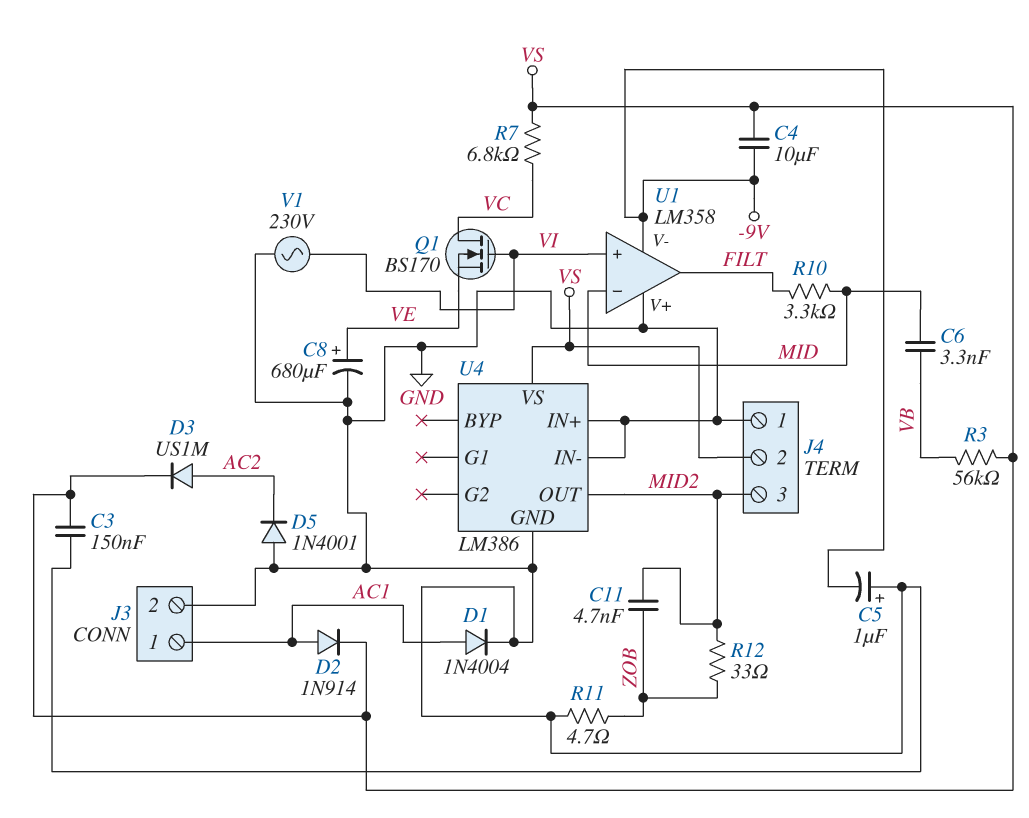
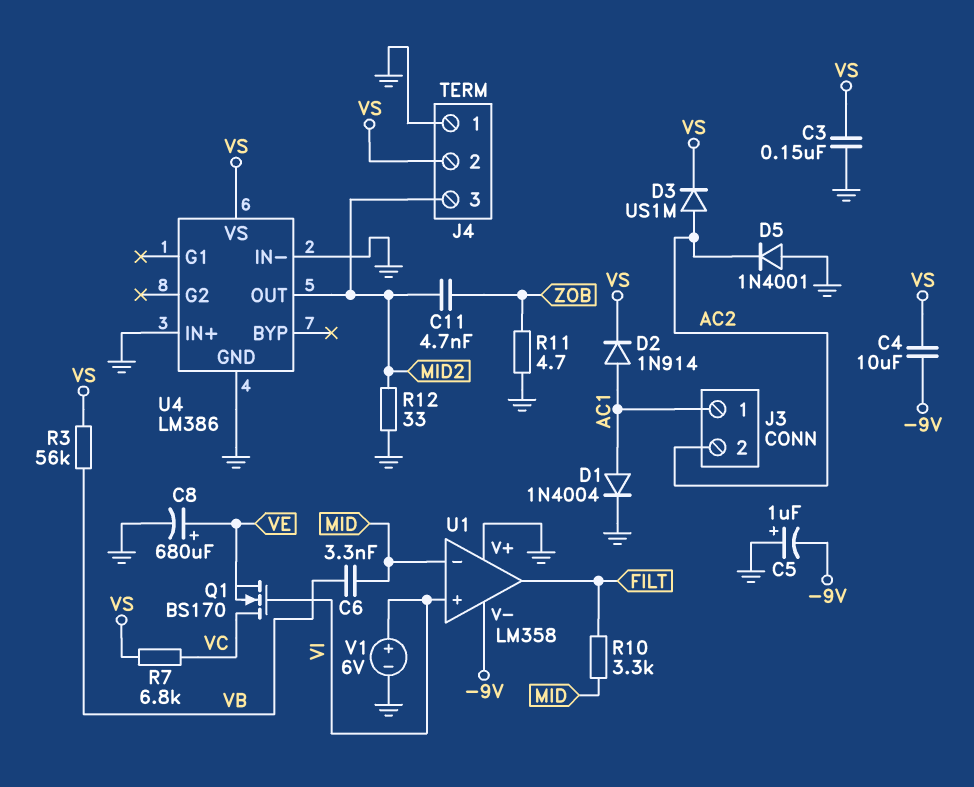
J3 pin 2: GND -> AC2
R12: 33 (MID2, ZOB) -> 33 (GND, MID2)
V1: AC 230V (GND, VI) -> 6V (plus VI, minus GND)

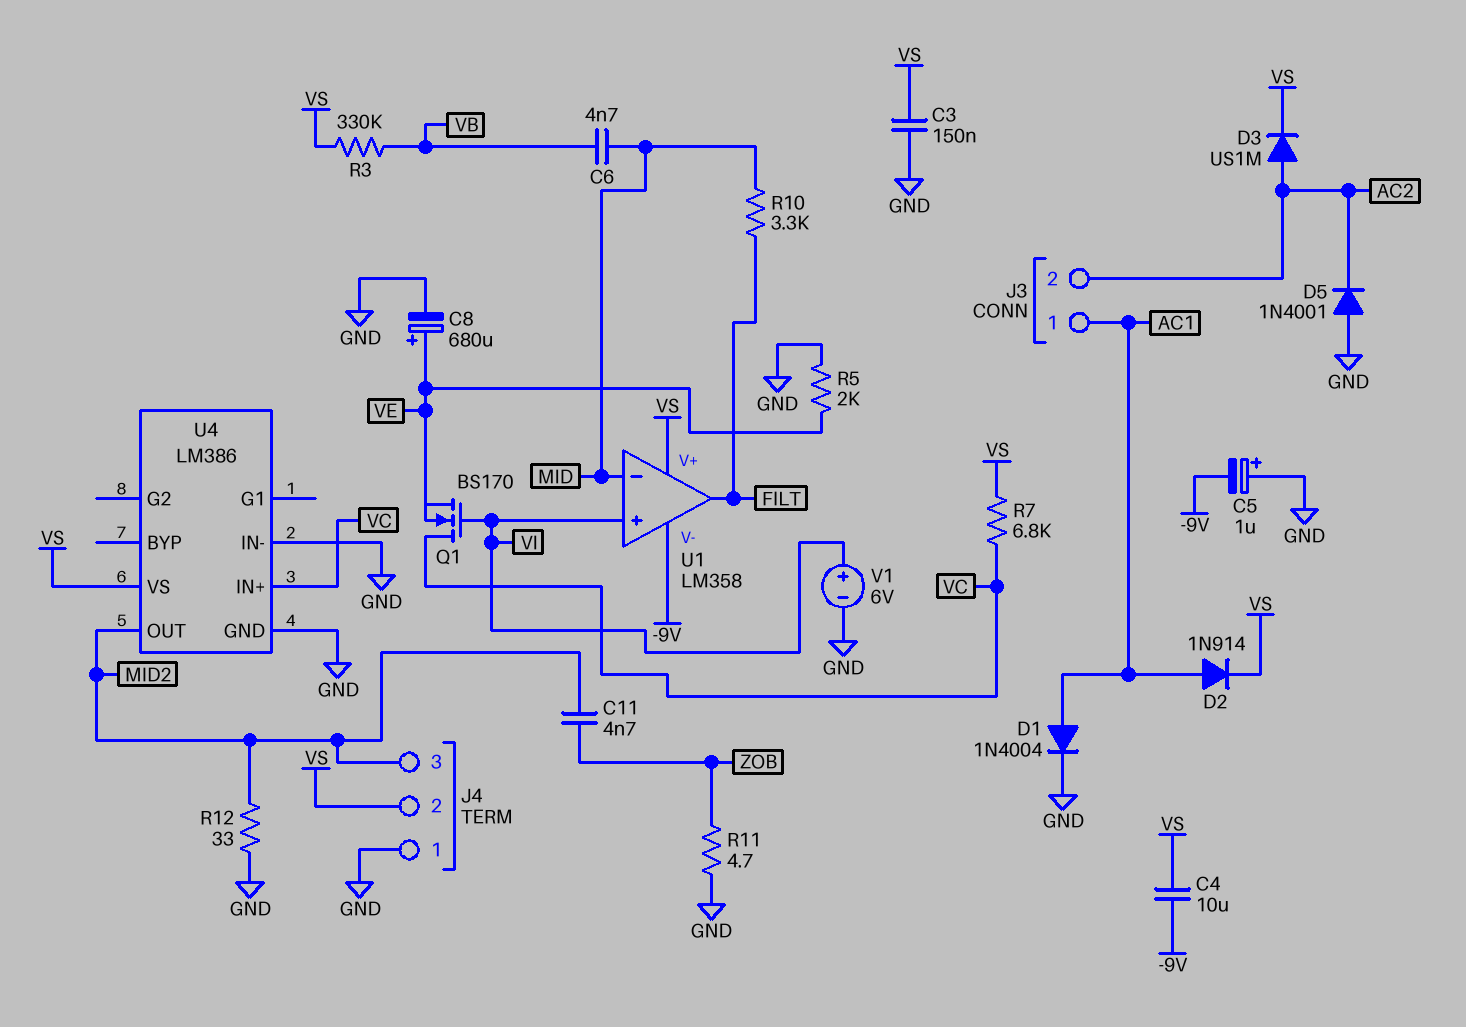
C6: 3.3nF (MID, VB) -> 4.7nF (MID, VB)
R3: 56k (VB, VS) -> 330k (VB, VS)
R5: none -> 2k (GND, VE)
U1 pin V+: GND -> VS
U4 pin IN+: GND -> VC

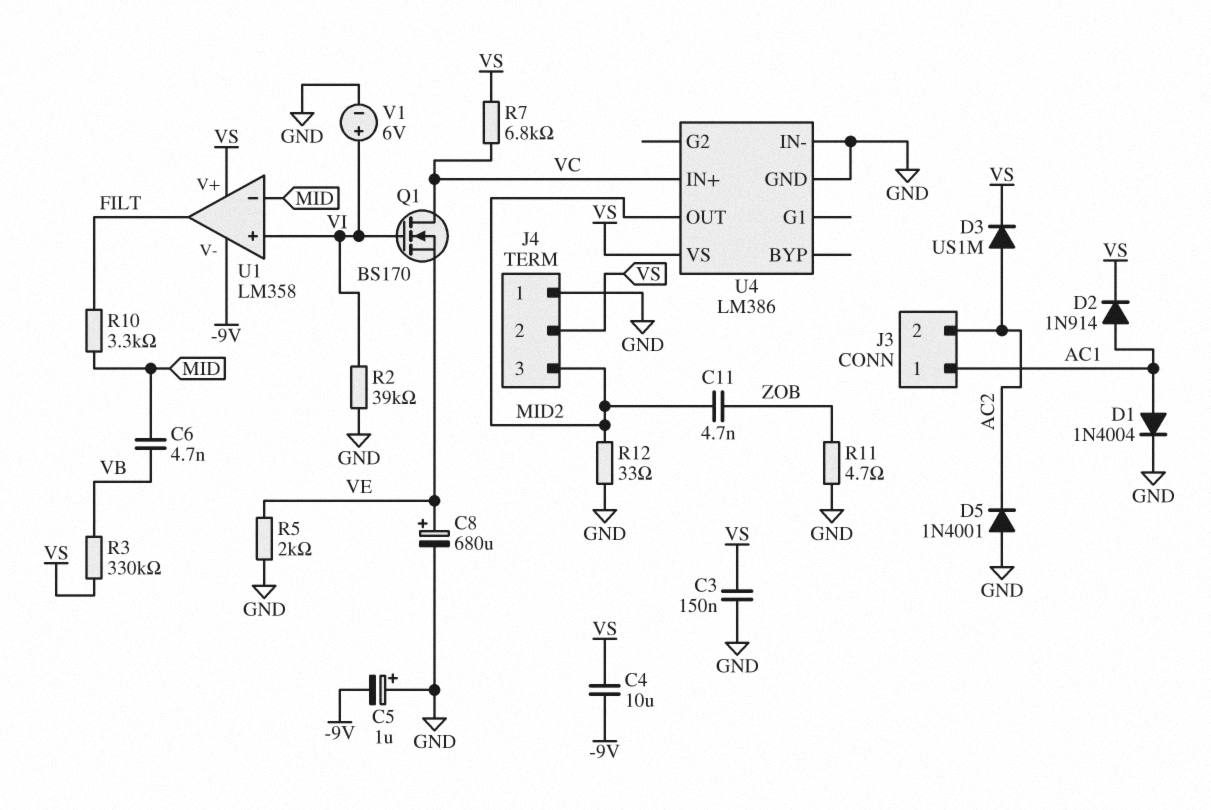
R2: none -> 39k (GND, VI)

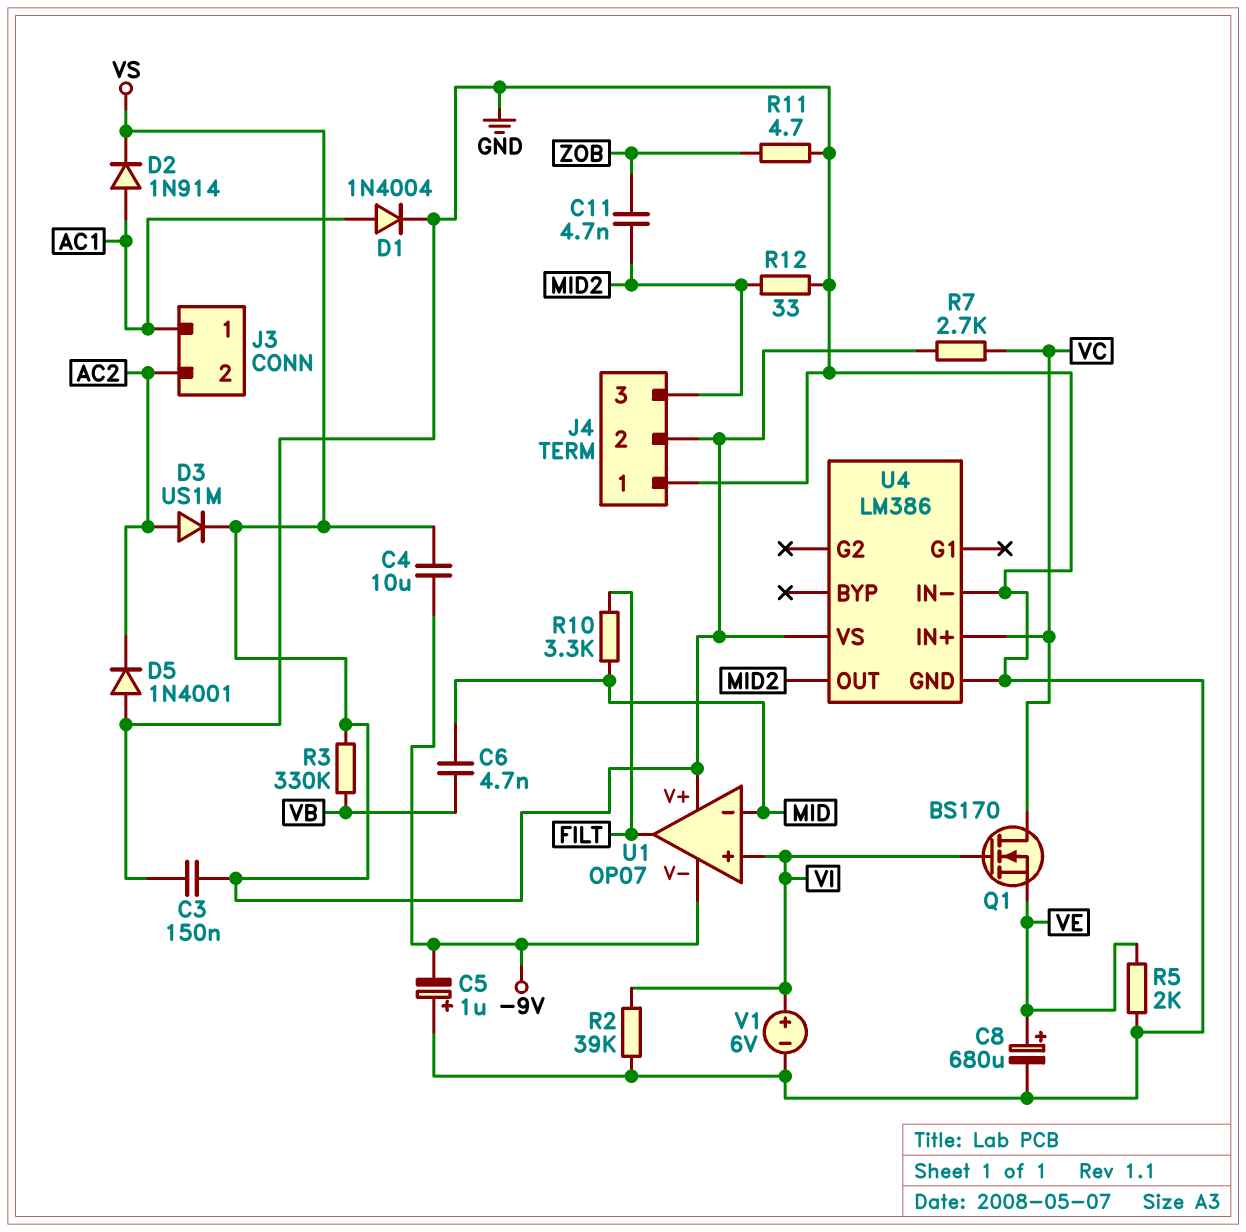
R7: 6.8k (VC, VS) -> 2.7k (VC, VS)
U1: LM358 -> OP07

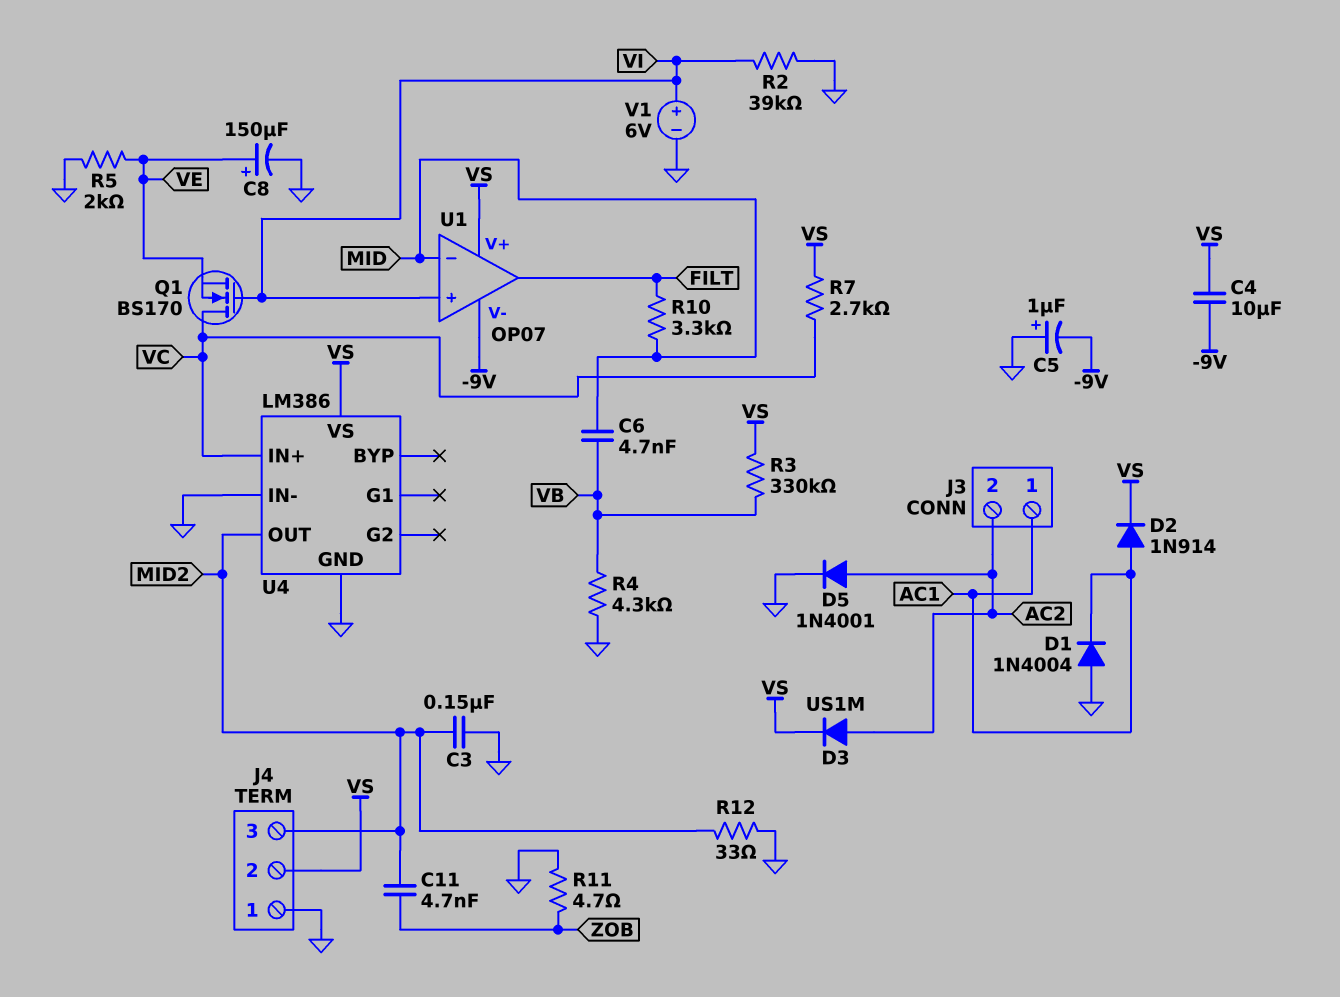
C3: 150nF (GND, VS) -> 150nF (GND, MID2)
C8: 680uF (plus VE, minus GND) -> 150uF (plus VE, minus GND)
D1: diode 1N4004 (A AC1, K GND) -> diode 1N4004 (A GND, K AC1)
D5: diode 1N4001 (A GND, K AC2) -> diode 1N4001 (A AC2, K GND)
R4: none -> 4.3k (GND, VB)

